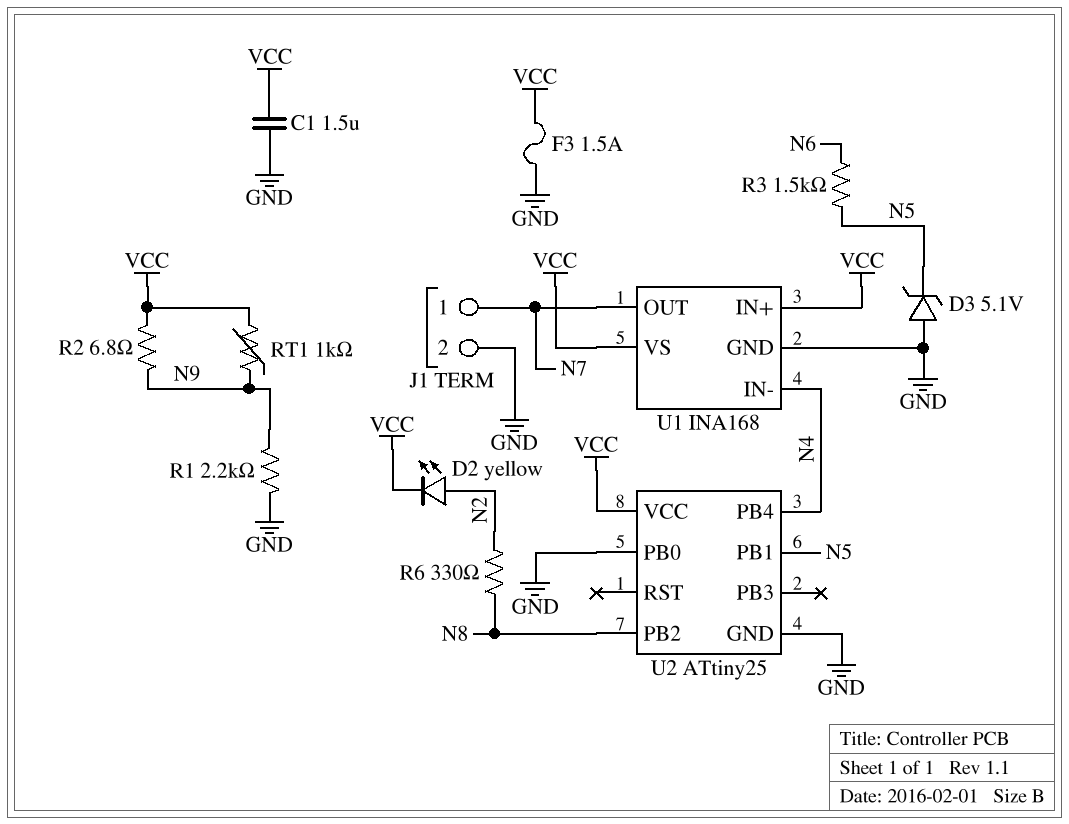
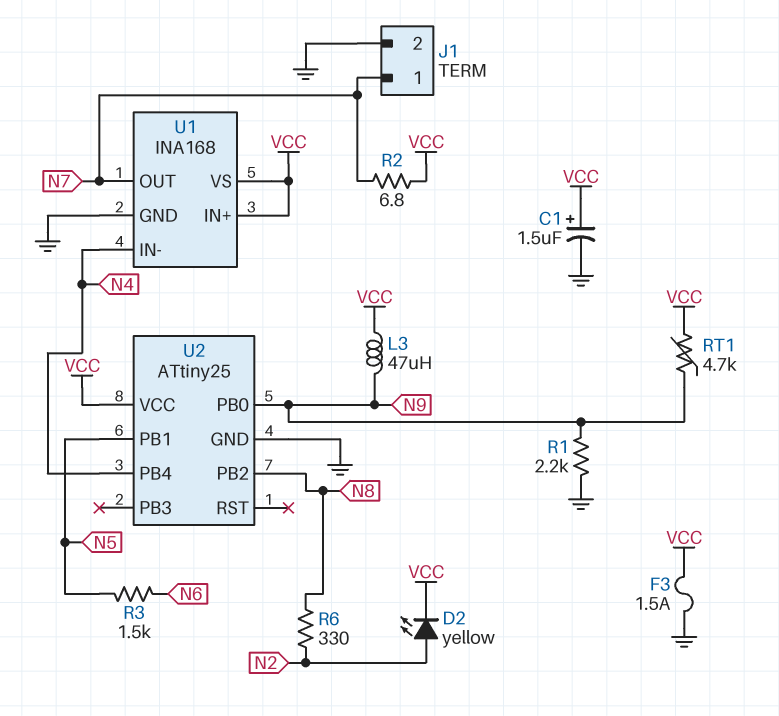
C1: 1.5uF (GND, VCC) -> 1.5uF (plus VCC, minus GND)
D3: zener 5.1V (A GND, K N5) -> none
L3: none -> 47uH (N9, VCC)
R2: 6.8 (N9, VCC) -> 6.8 (N7, VCC)
RT1: 1k (N9, VCC) -> 4.7k (N9, VCC)
U2 pin PB0: GND -> N9

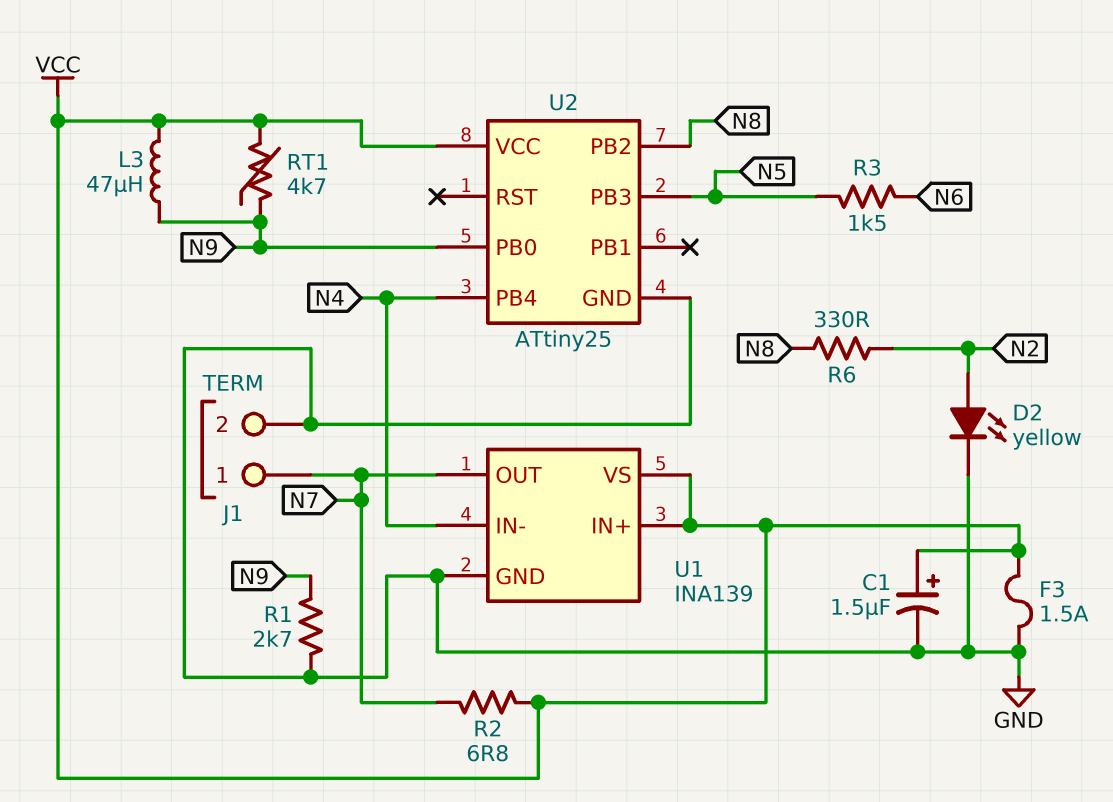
D2: LED yellow (A N2, K VCC) -> LED yellow (A N2, K GND)
R1: 2.2k (GND, N9) -> 2.7k (GND, N9)
U1: INA168 -> INA139
U2 pin PB1: N5 -> none
U2 pin PB3: none -> N5

